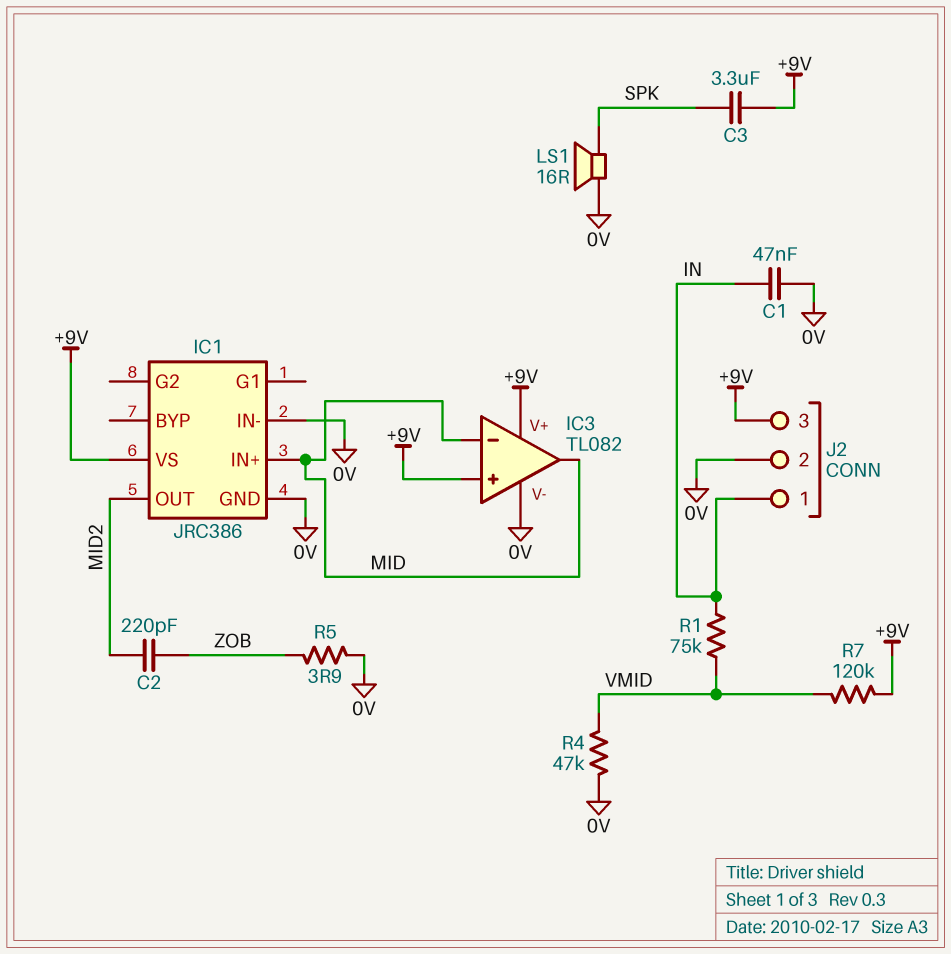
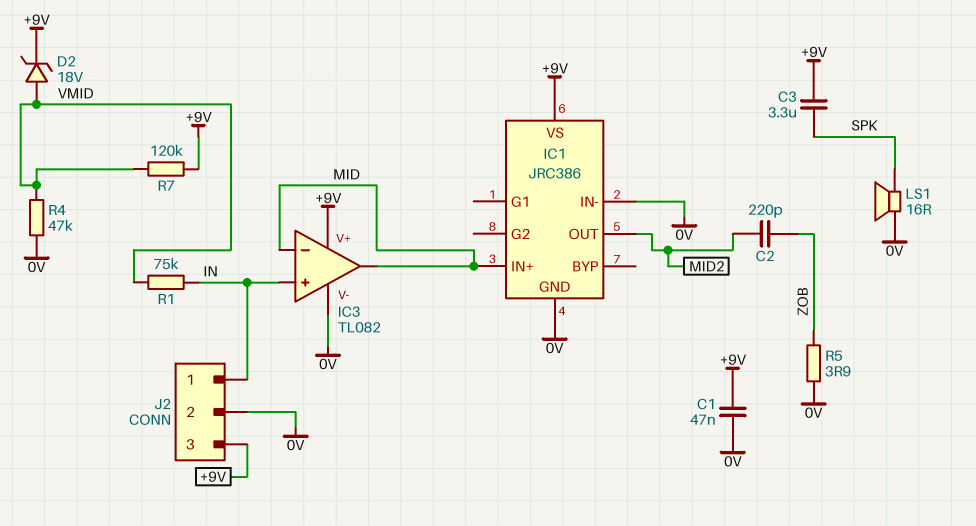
C1: 47nF (0V, IN) -> 47nF (+9V, 0V)
D2: none -> zener 18V (A VMID, K +9V)
IC3 pin in+: +9V -> IN

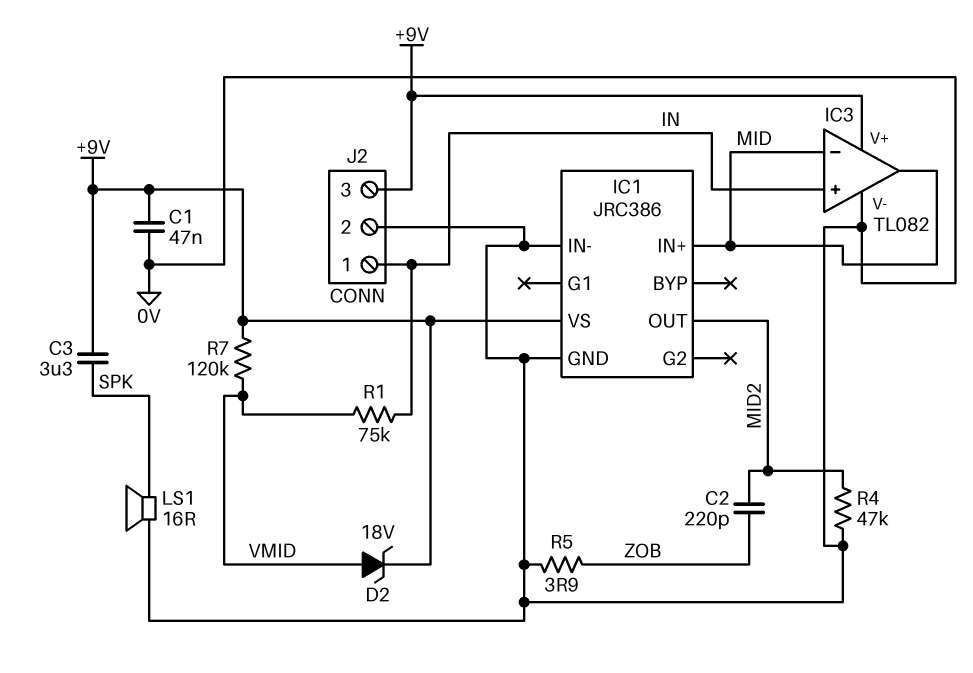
R4: 47k (0V, VMID) -> 47k (0V, MID2)

